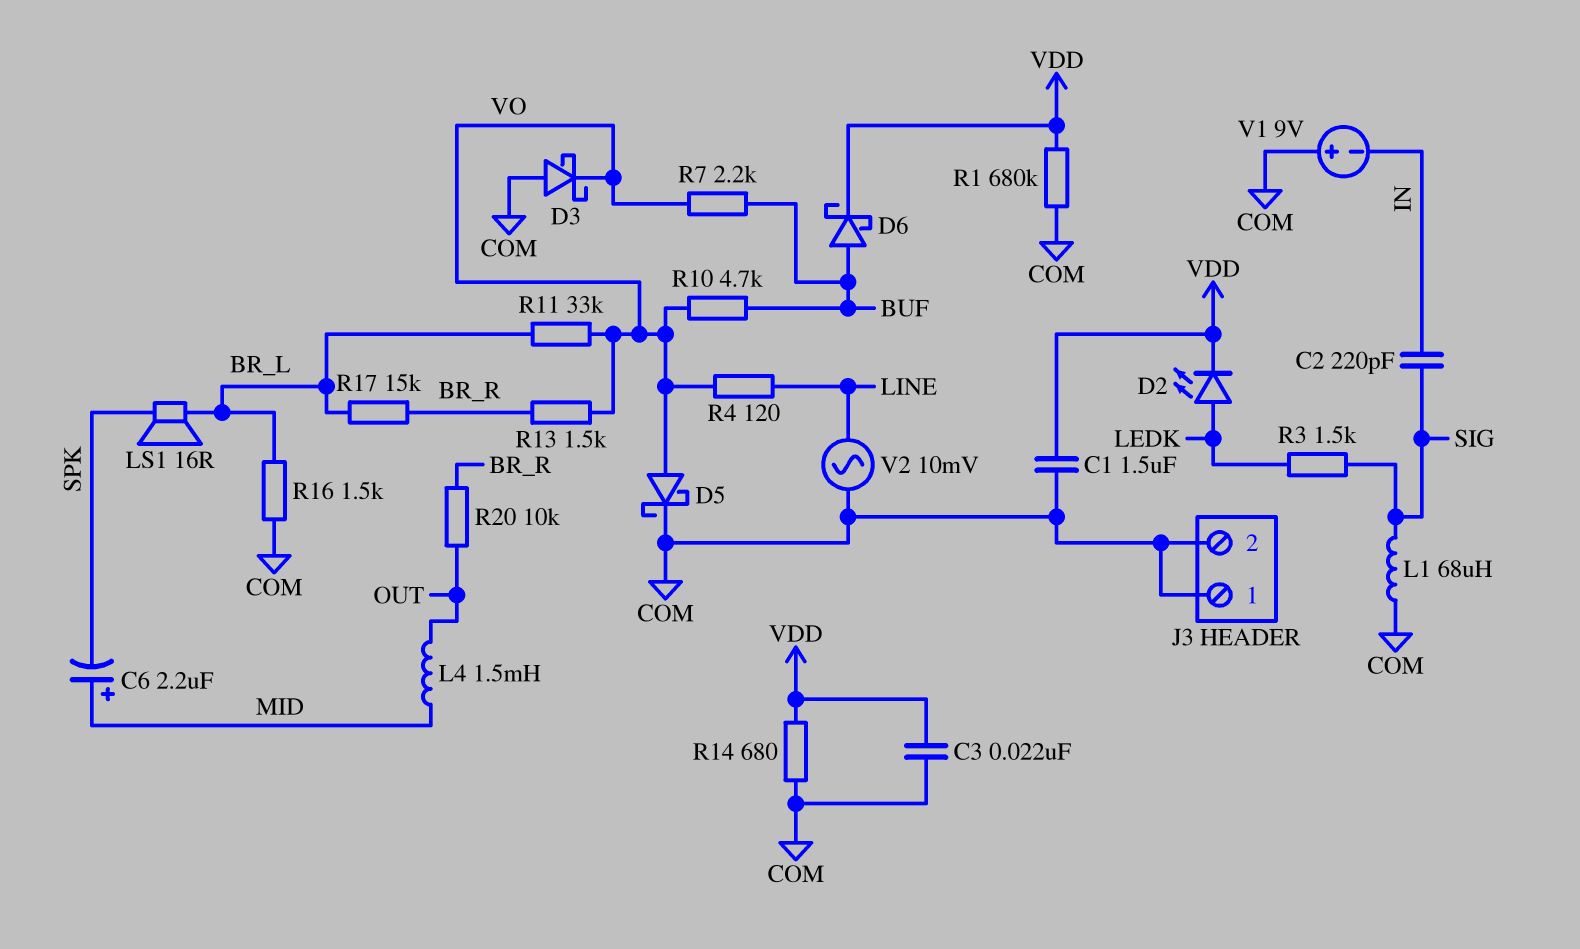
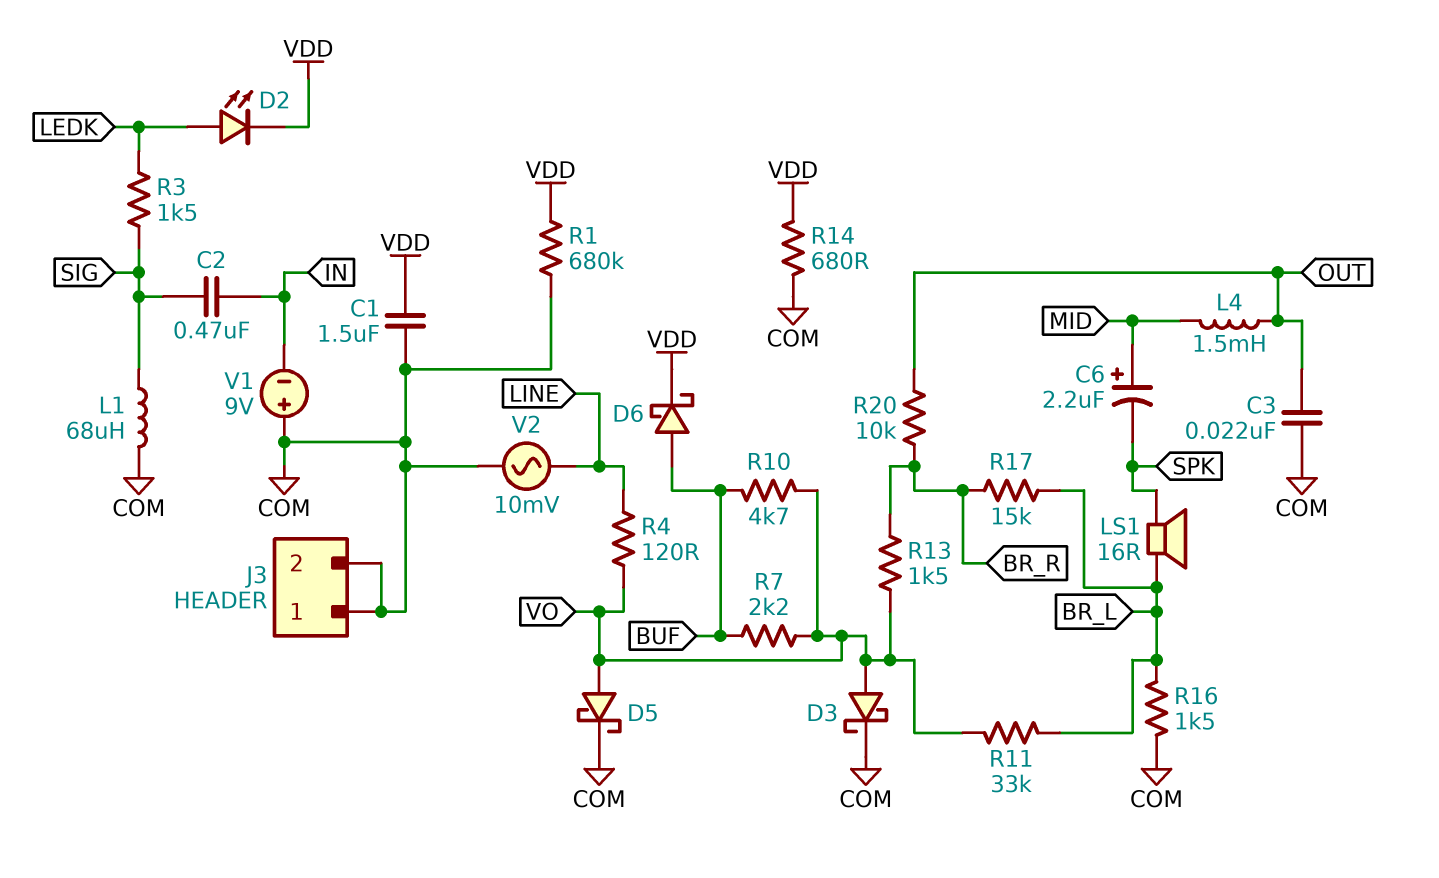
C2: 220pF (IN, SIG) -> 470nF (IN, SIG)
C3: 22nF (COM, VDD) -> 22nF (COM, OUT)
D3: schottky (A COM, K VO) -> schottky (A VO, K COM)

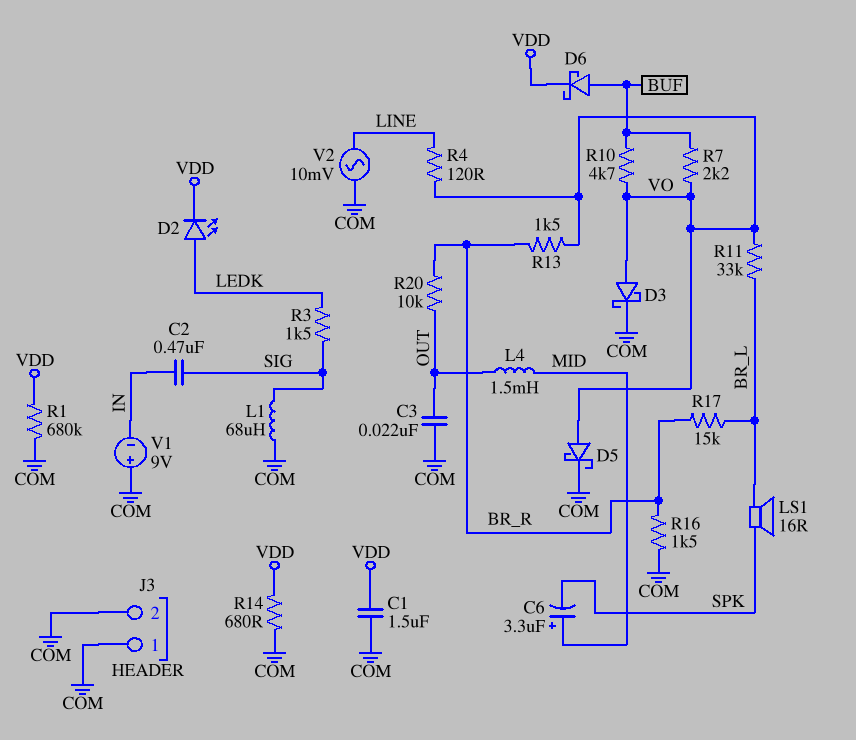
C6: 2.2uF (plus MID, minus SPK) -> 3.3uF (plus MID, minus SPK)
R16: 1.5k (BR_L, COM) -> 1.5k (BR_R, COM)

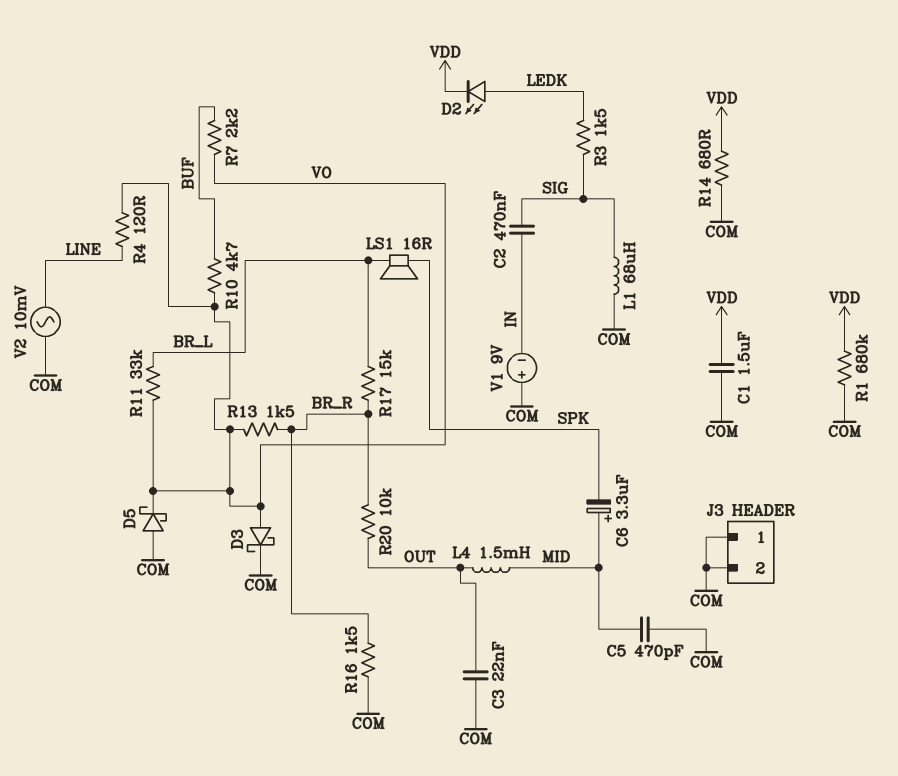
C5: none -> 470pF (COM, MID)
D5: schottky (A VO, K COM) -> schottky (A COM, K VO)
D6: schottky (A BUF, K VDD) -> none

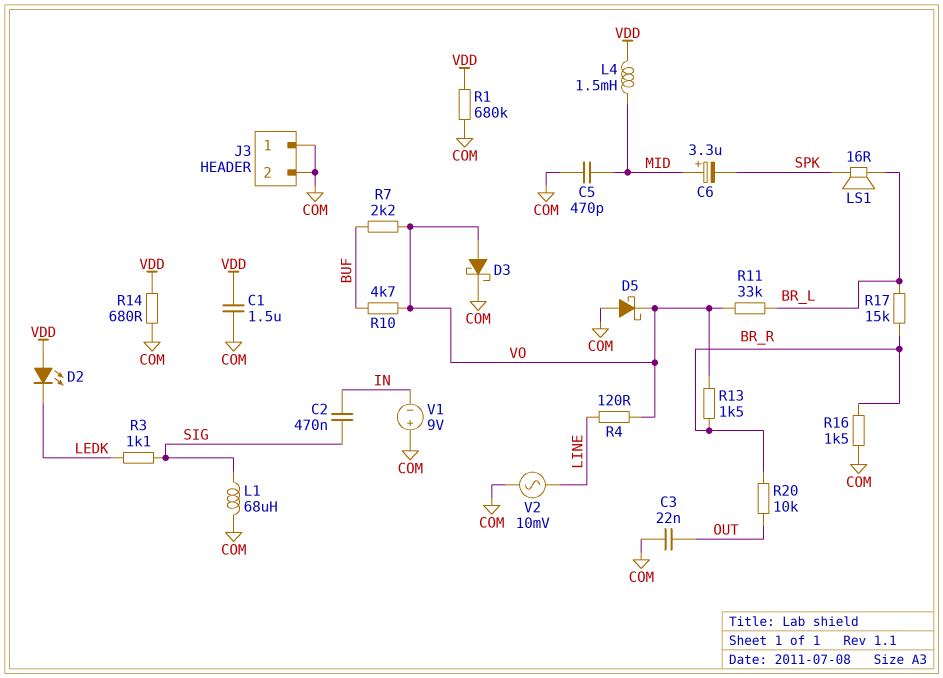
D2: LED (A LEDK, K VDD) -> LED (A VDD, K LEDK)
L4: 1.5mH (MID, OUT) -> 1.5mH (MID, VDD)
R3: 1.5k (LEDK, SIG) -> 1.1k (LEDK, SIG)

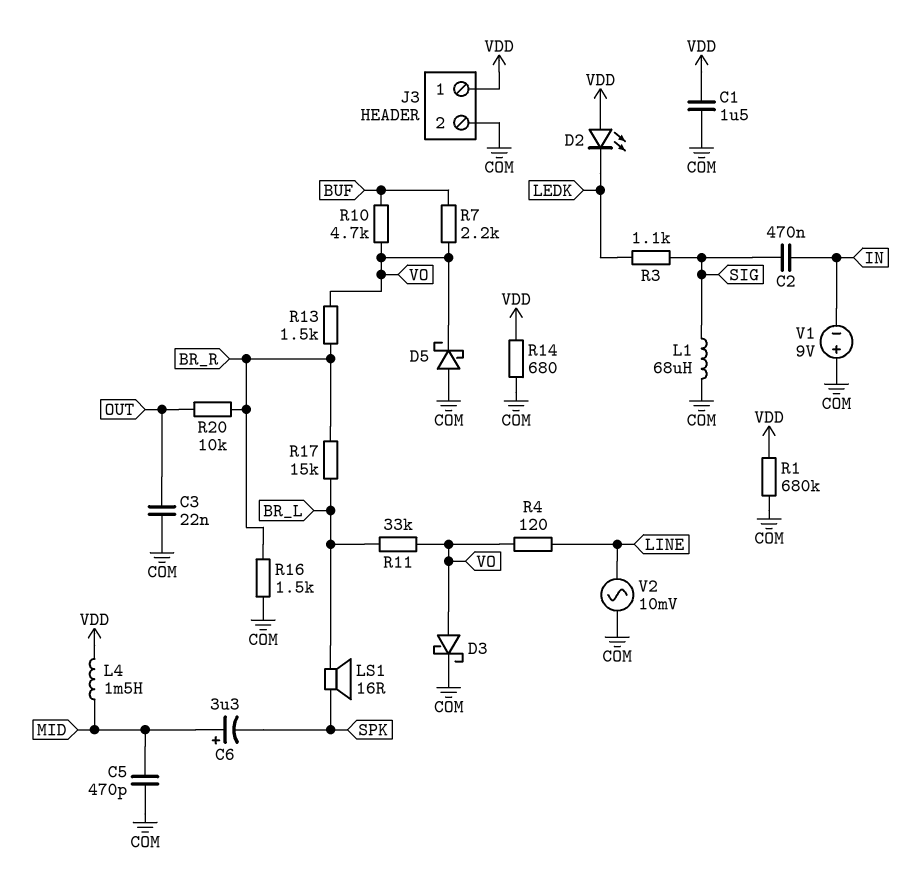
J3 pin 1: COM -> VDD

